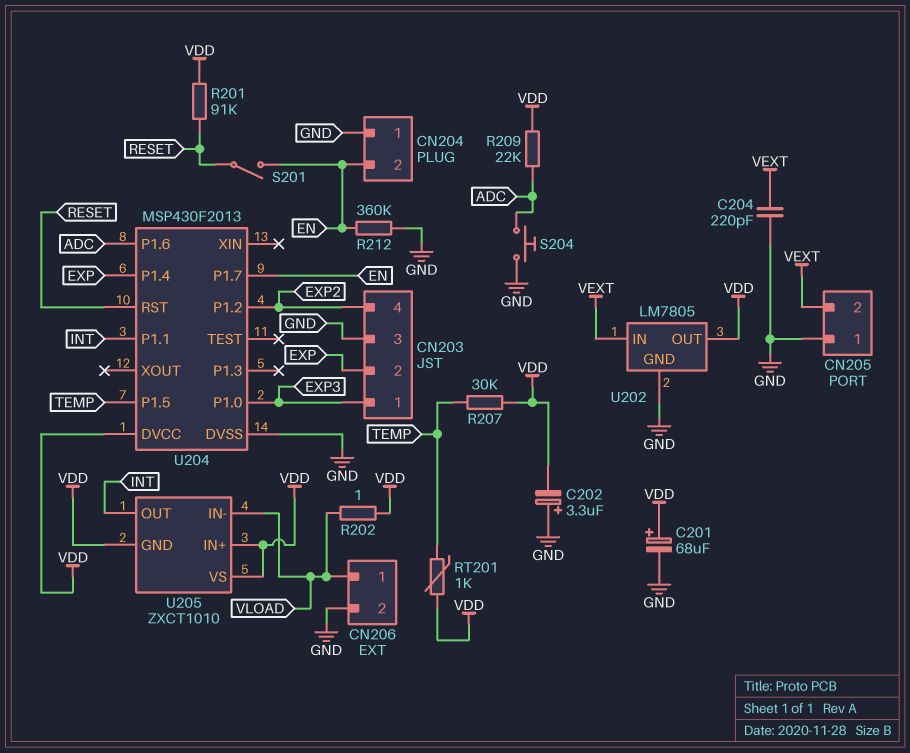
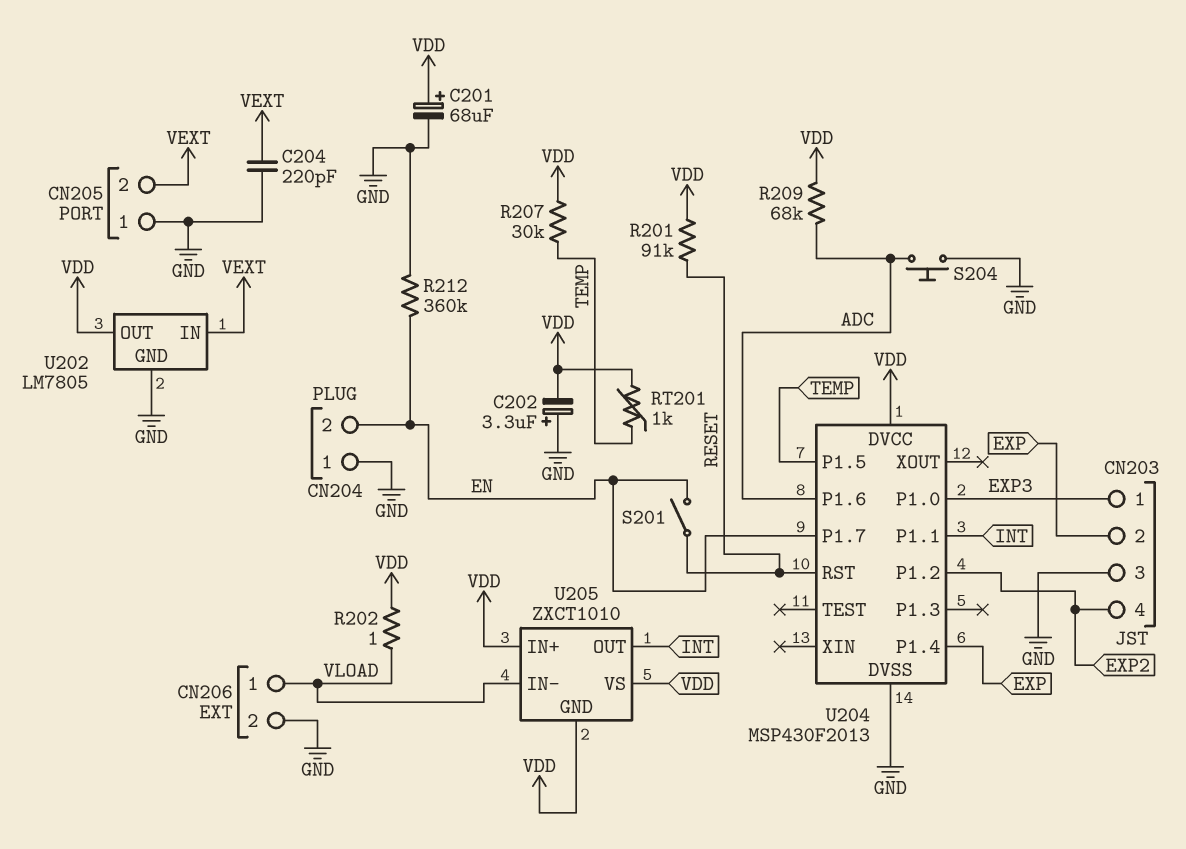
R209: 22k (ADC, VDD) -> 68k (ADC, VDD)

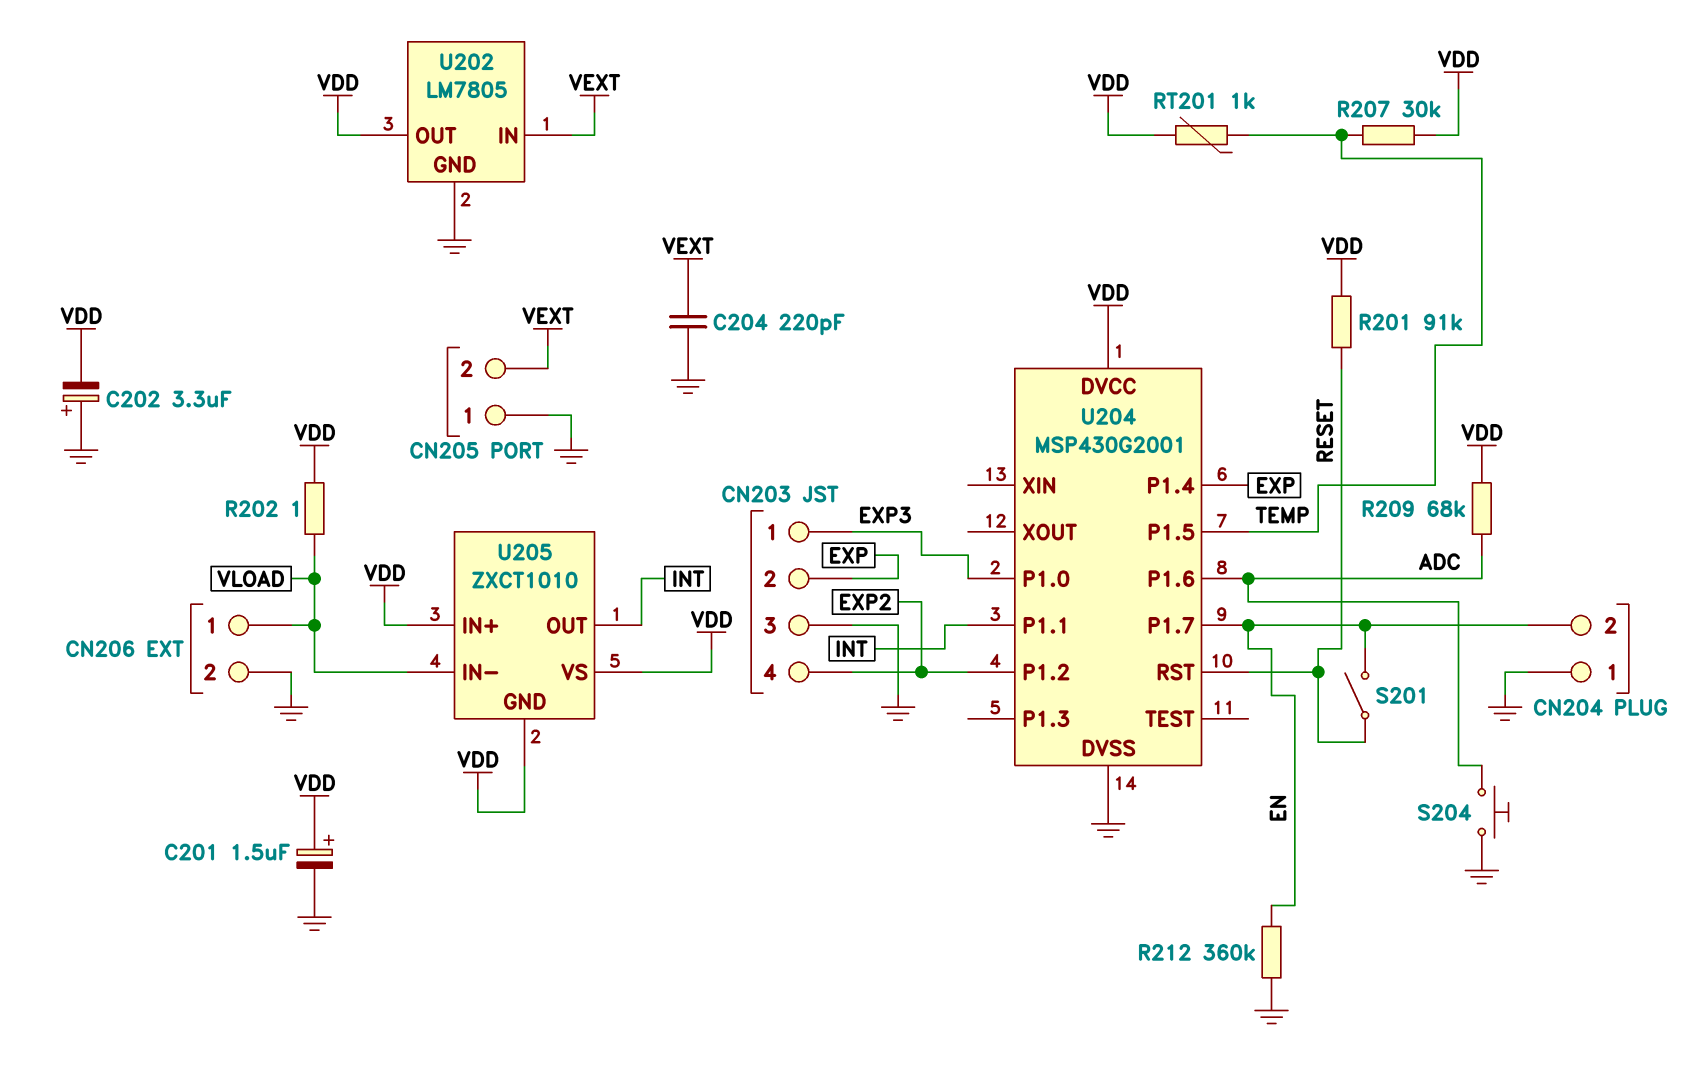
C201: 68uF (plus VDD, minus GND) -> 1.5uF (plus VDD, minus GND)
U204: MSP430F2013 -> MSP430G2001

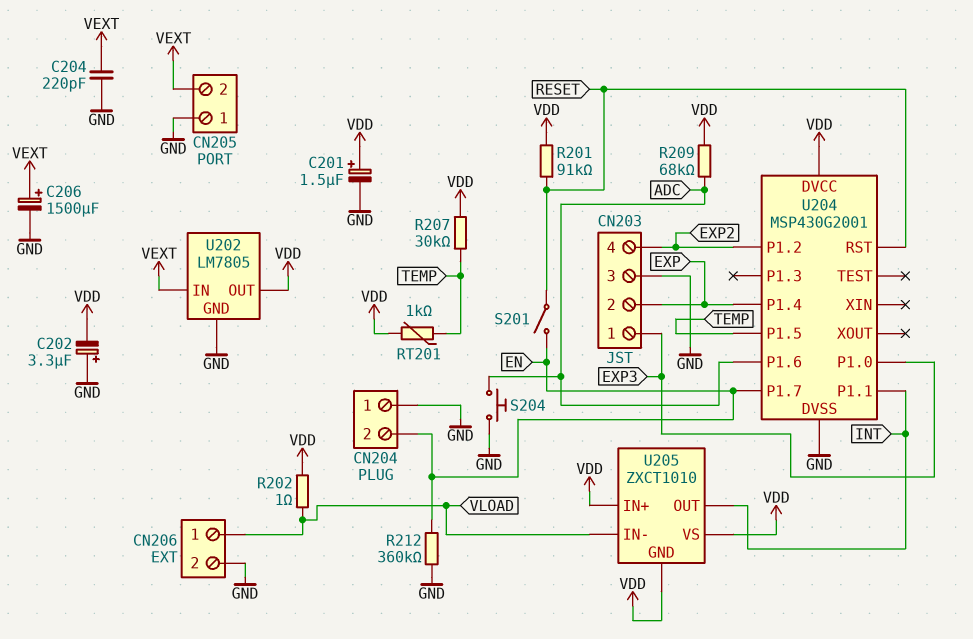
C206: none -> 1500uF (plus VEXT, minus GND)

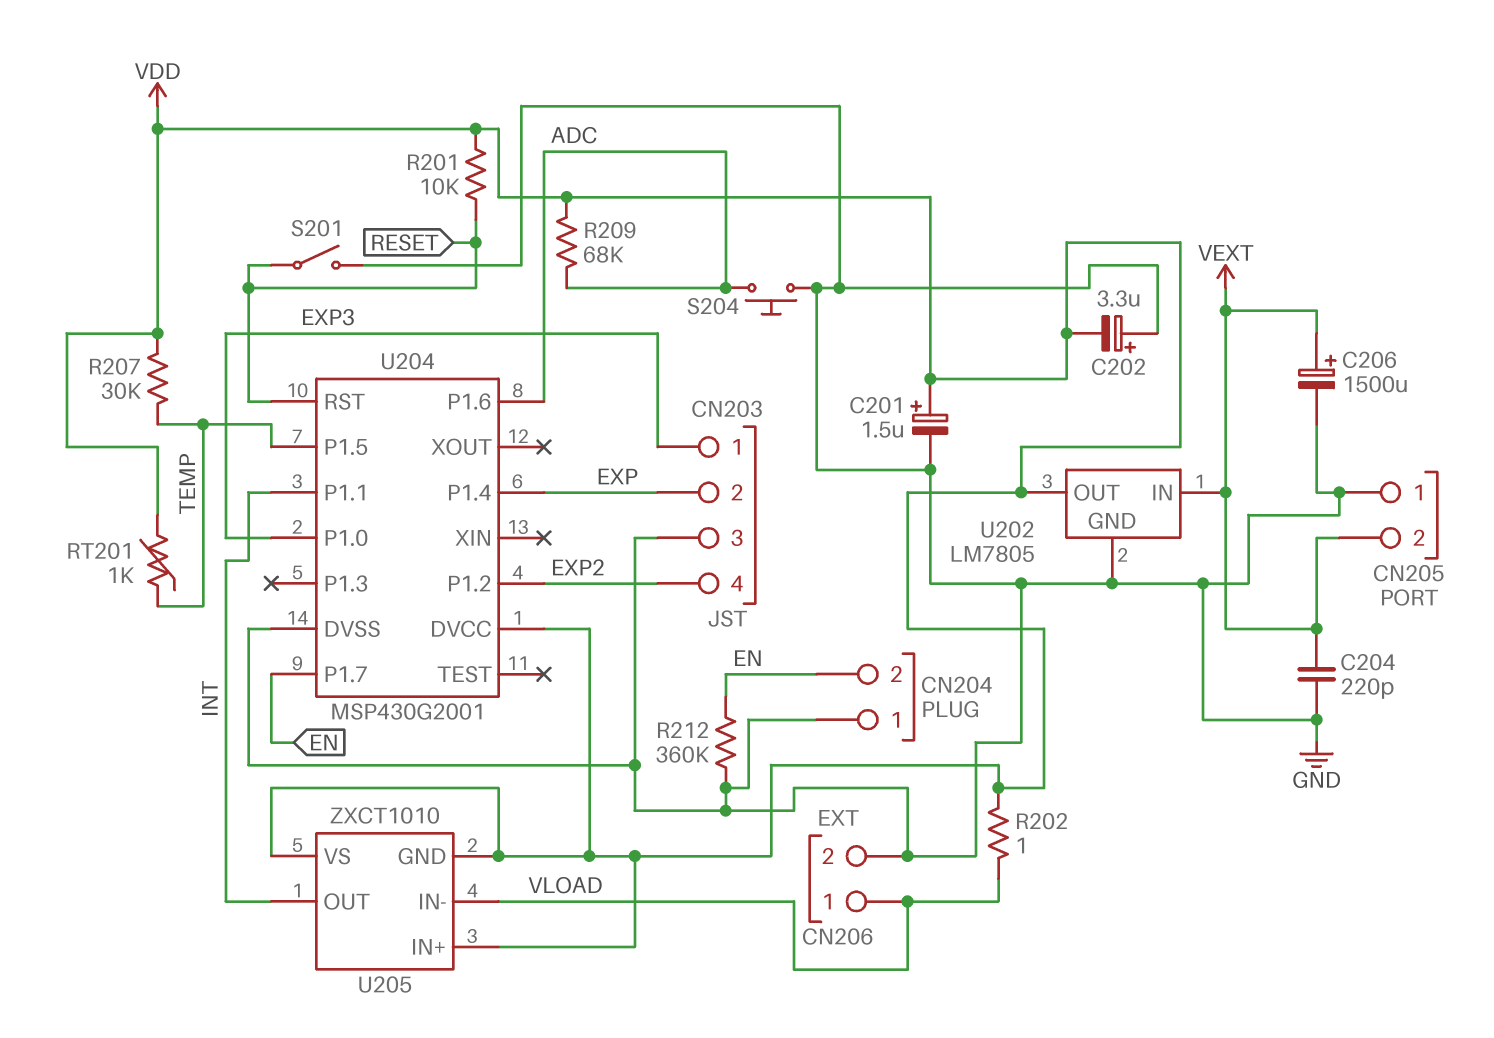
R201: 91k (RESET, VDD) -> 10k (RESET, VDD)
S201: switch (EN, RESET) -> switch (GND, RESET)

